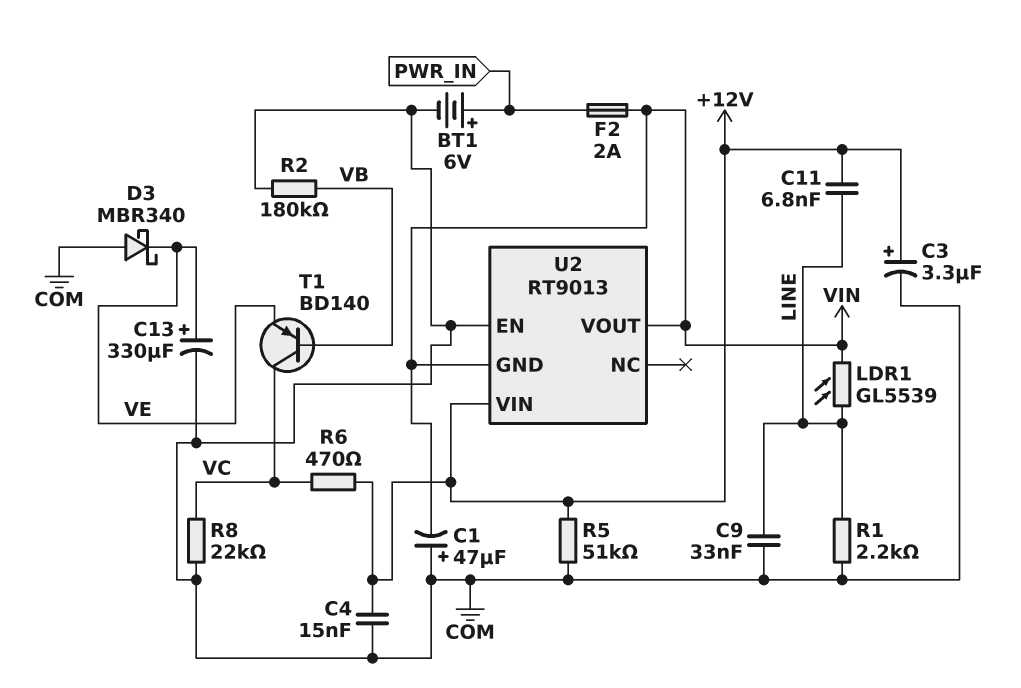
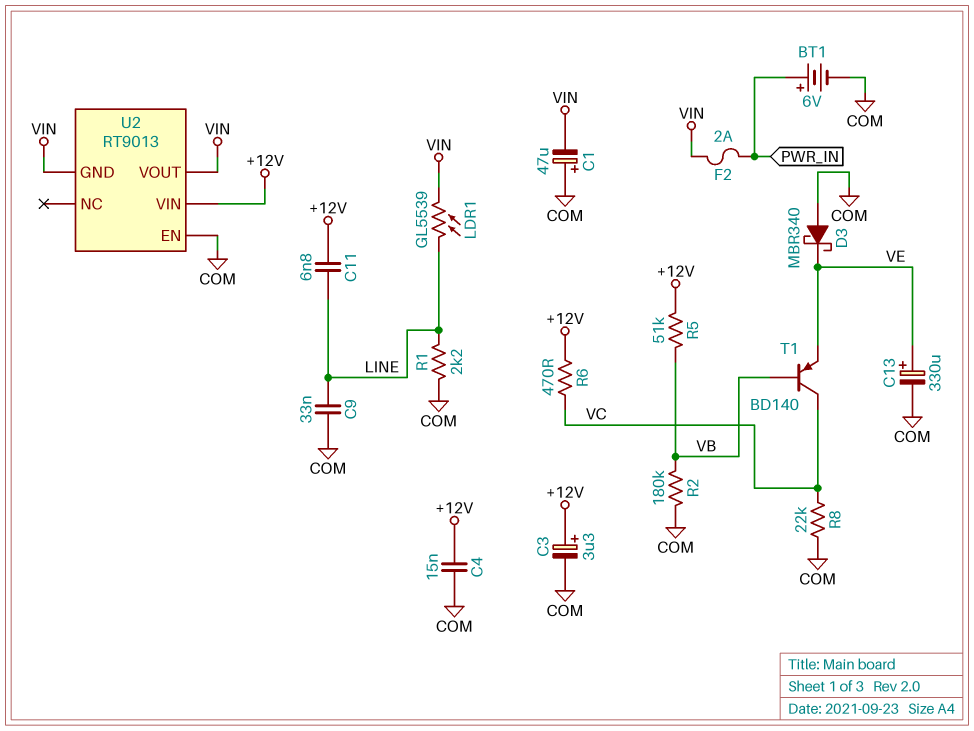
R5: 51k (+12V, COM) -> 51k (+12V, VB)

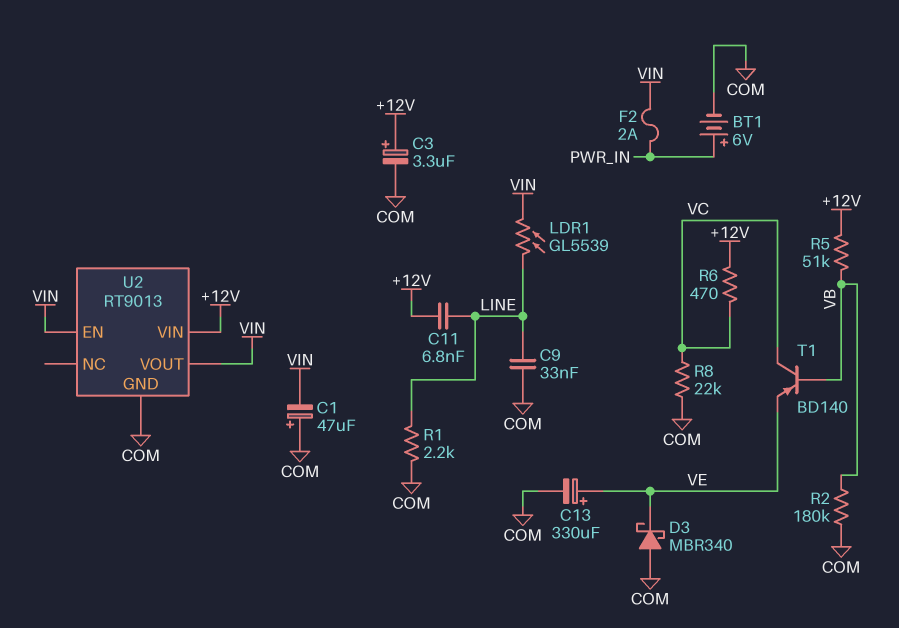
C4: 15nF (+12V, COM) -> none
U2 pin EN: COM -> VIN
U2 pin GND: VIN -> COM

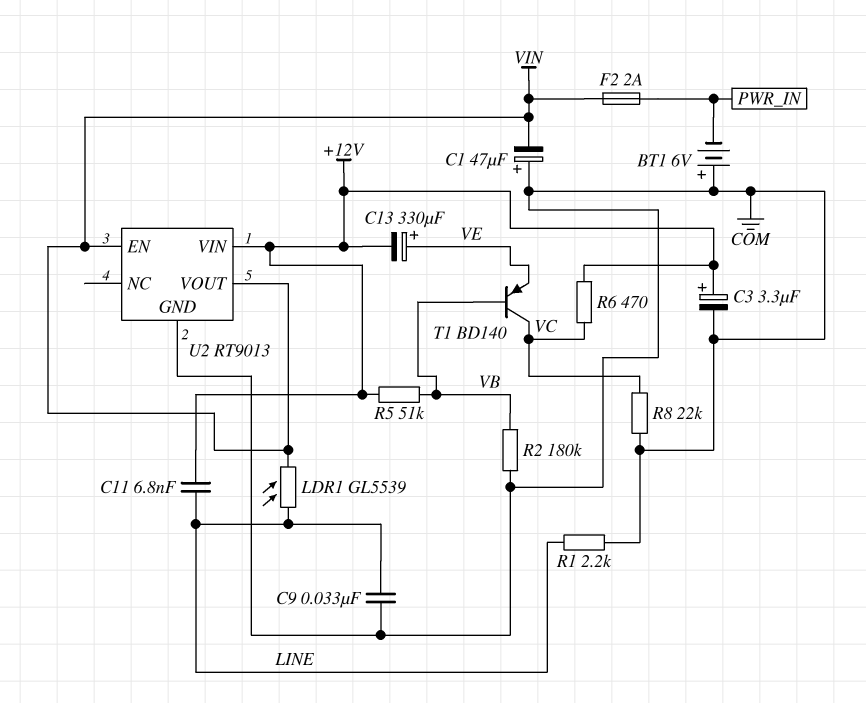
BT1: 6V (plus PWR_IN, minus COM) -> 6V (plus COM, minus PWR_IN)
C13: 330uF (plus VE, minus COM) -> 330uF (plus VE, minus +12V)
D3: schottky MBR340 (A COM, K VE) -> none

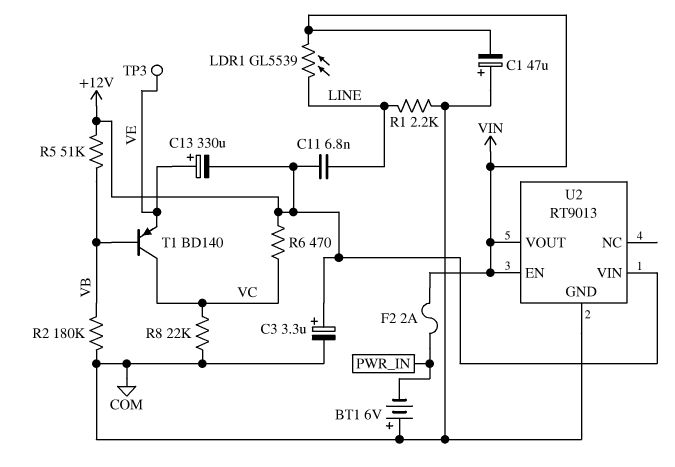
C9: 33nF (COM, LINE) -> none
TP3: none -> test point (VE)

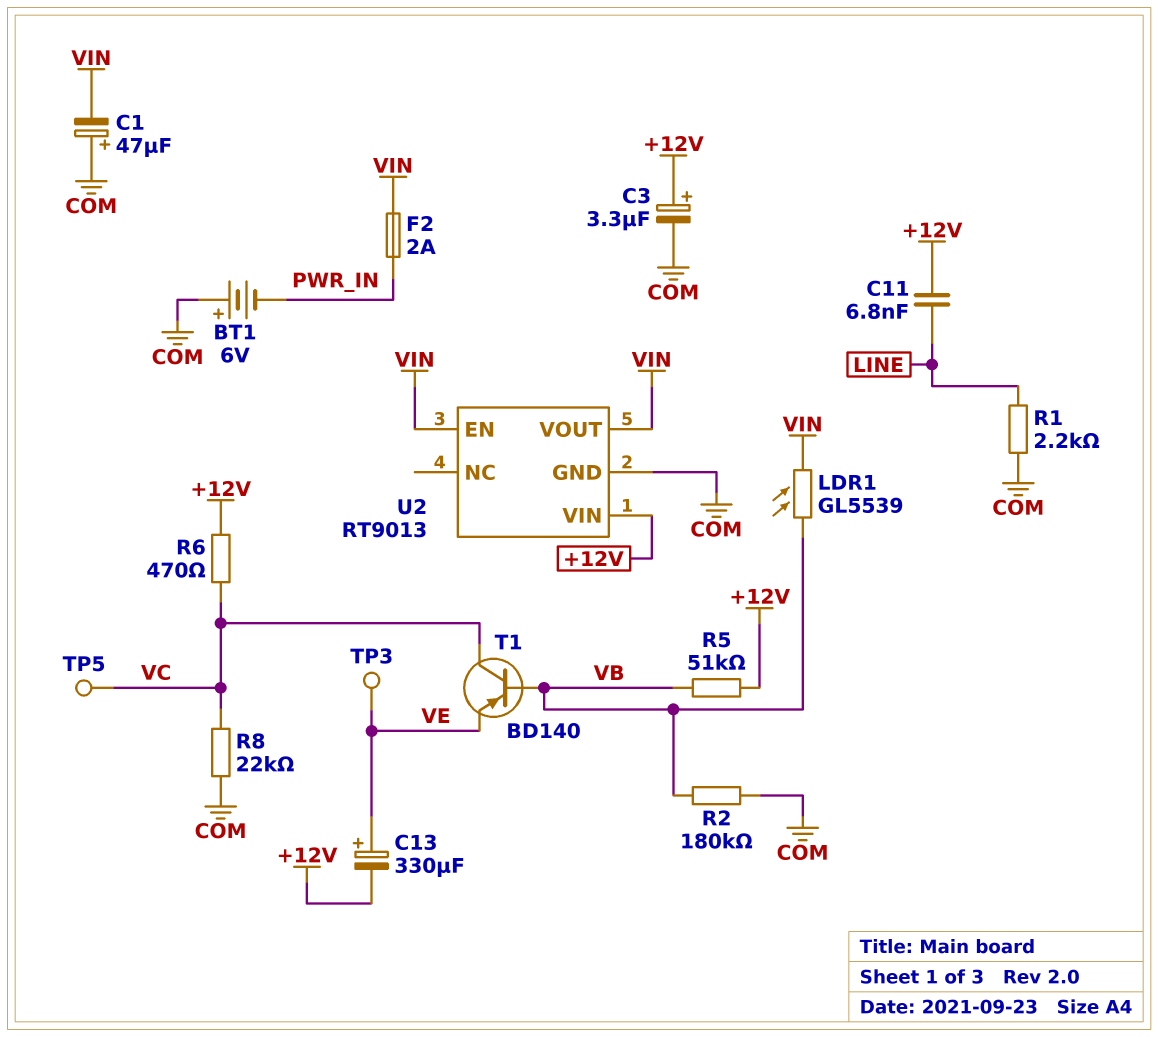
LDR1: GL5539 (LINE, VIN) -> GL5539 (VB, VIN)
TP5: none -> test point (VC)

